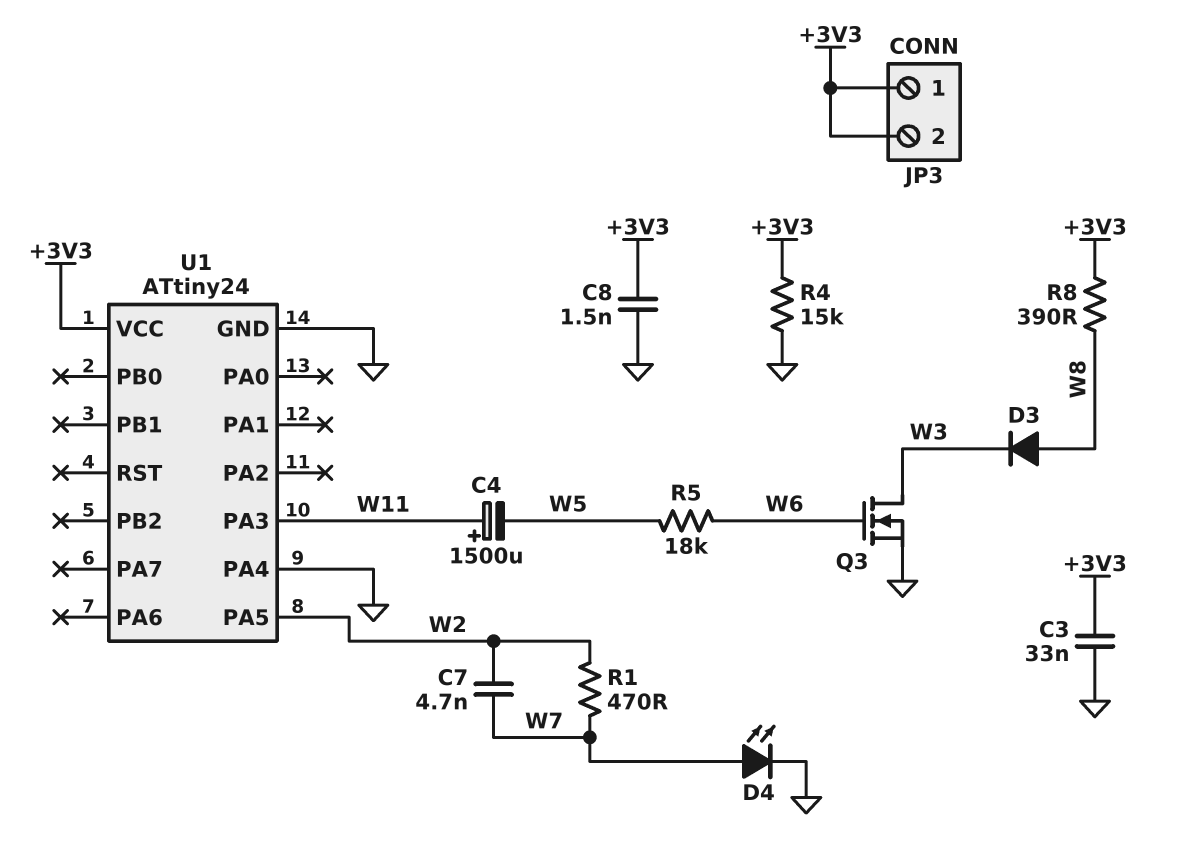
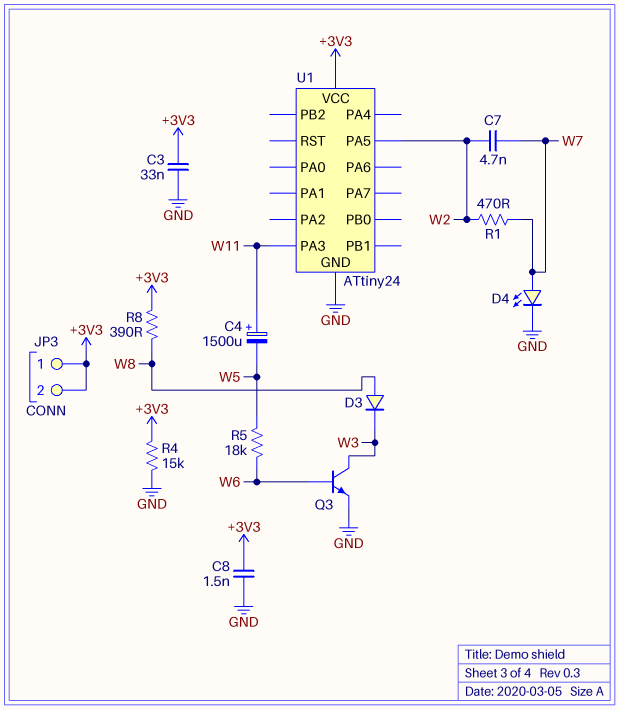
Q3: NMOS (G W6, D W3, S GND) -> NPN (B W6, C W3, E GND)
U1 pin PA4: GND -> none

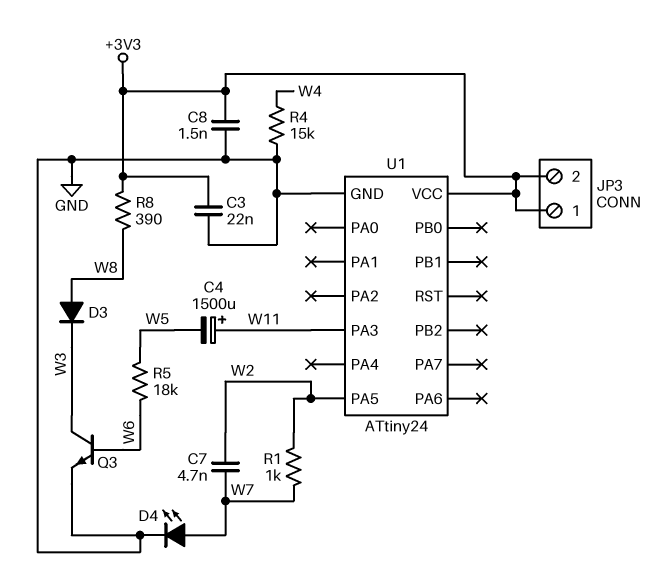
C3: 33nF (+3V3, GND) -> 22nF (+3V3, GND)
R1: 470 (W2, W7) -> 1k (W2, W7)
R4: 15k (+3V3, GND) -> 15k (GND, W4)

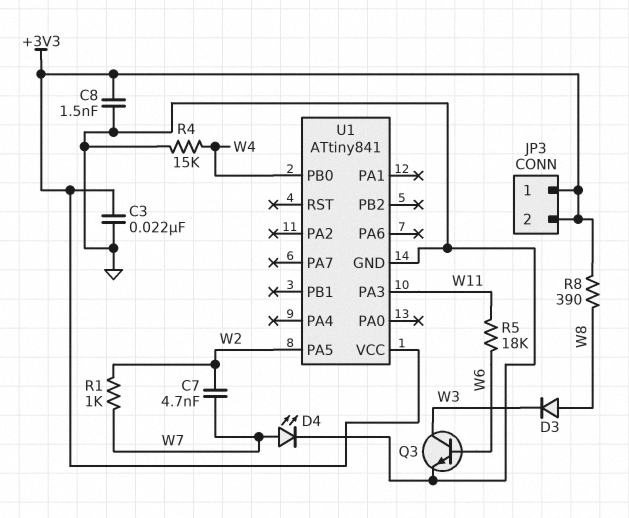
C4: 1500uF (plus W11, minus W5) -> none
R5: 18k (W5, W6) -> 18k (W6, W11)
U1: ATtiny24 -> ATtiny841
U1 pin PB0: none -> W4

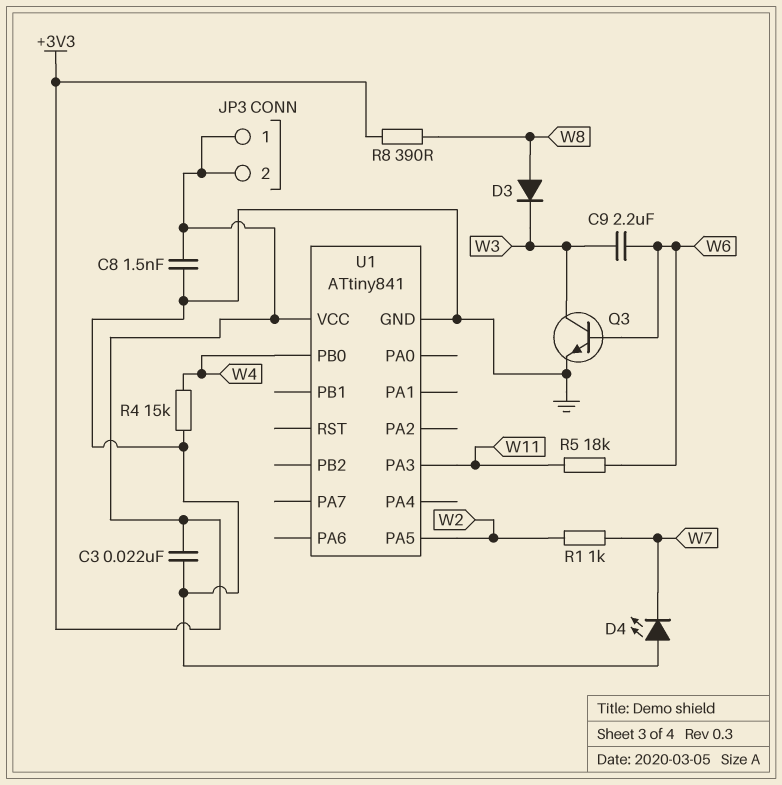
C7: 4.7nF (W2, W7) -> none
C9: none -> 2.2uF (W3, W6)
D4: LED (A W7, K GND) -> LED (A GND, K W7)

